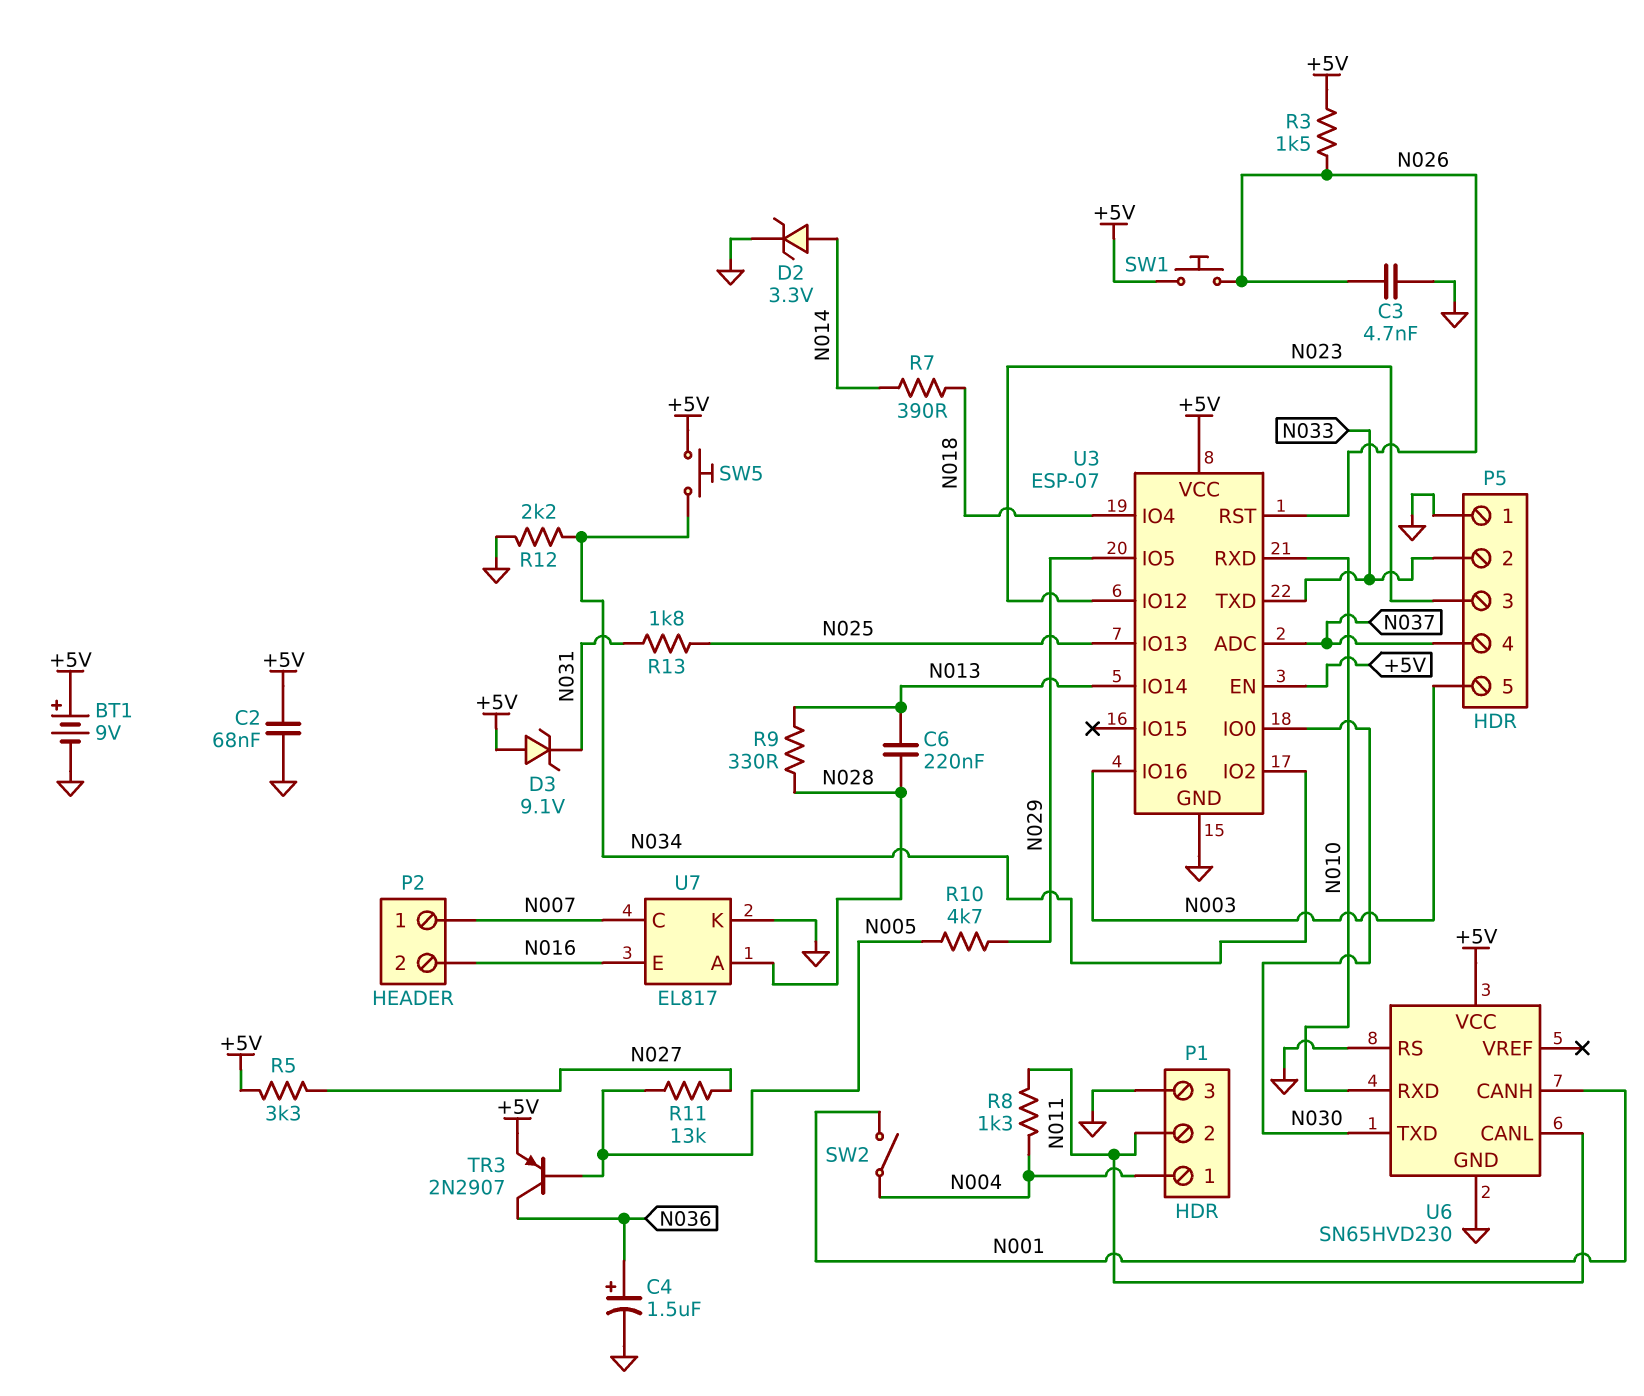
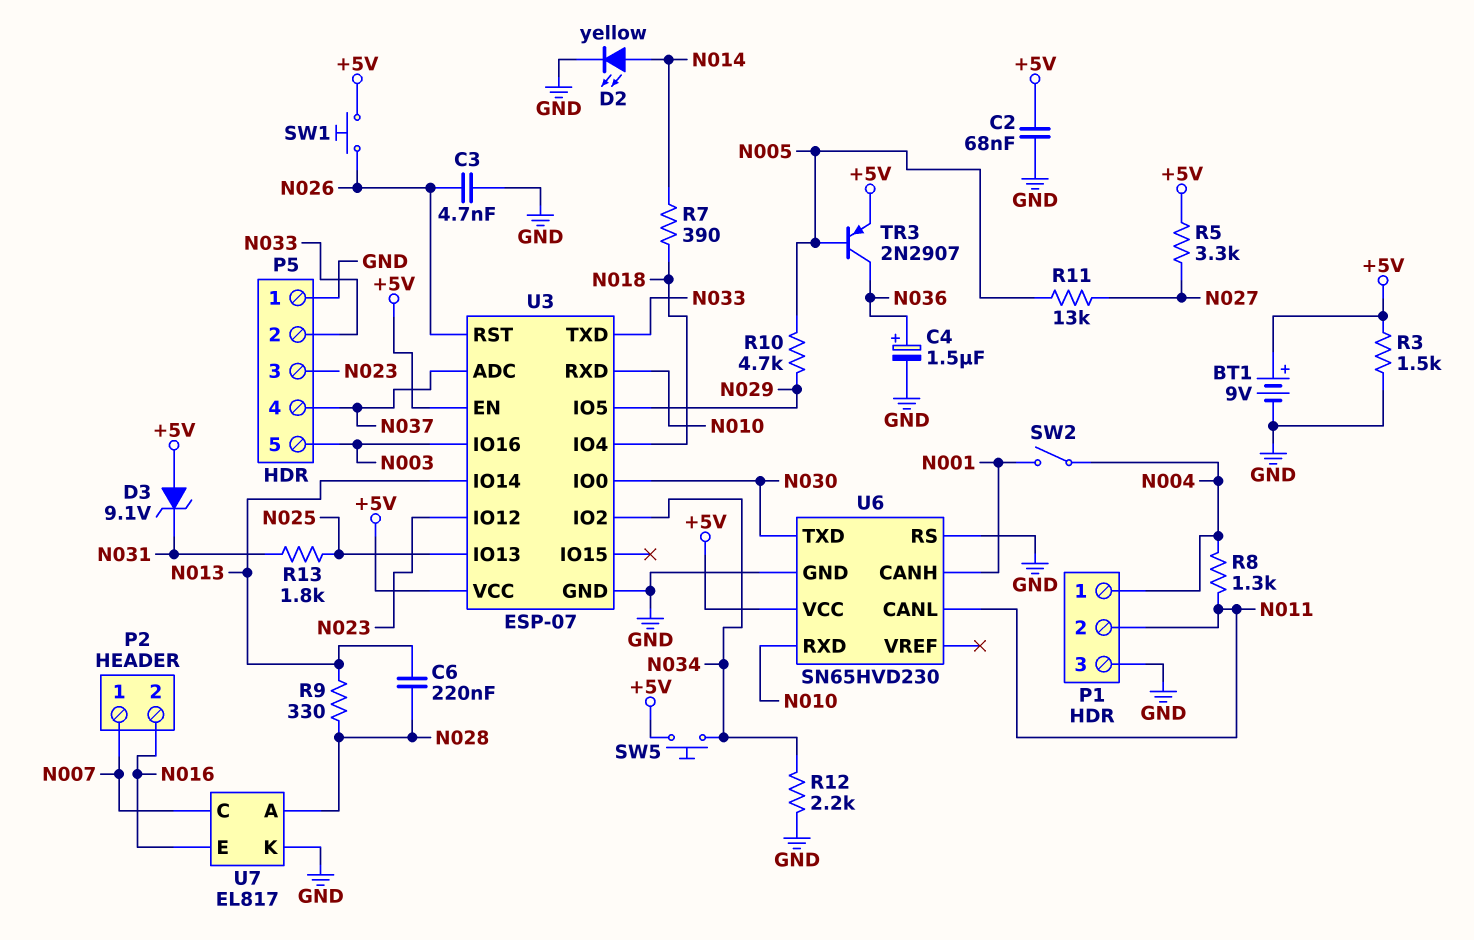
D2: zener 3.3V (A N014, K GND) -> LED yellow (A N014, K GND)
R3: 1.5k (+5V, N026) -> 1.5k (+5V, GND)

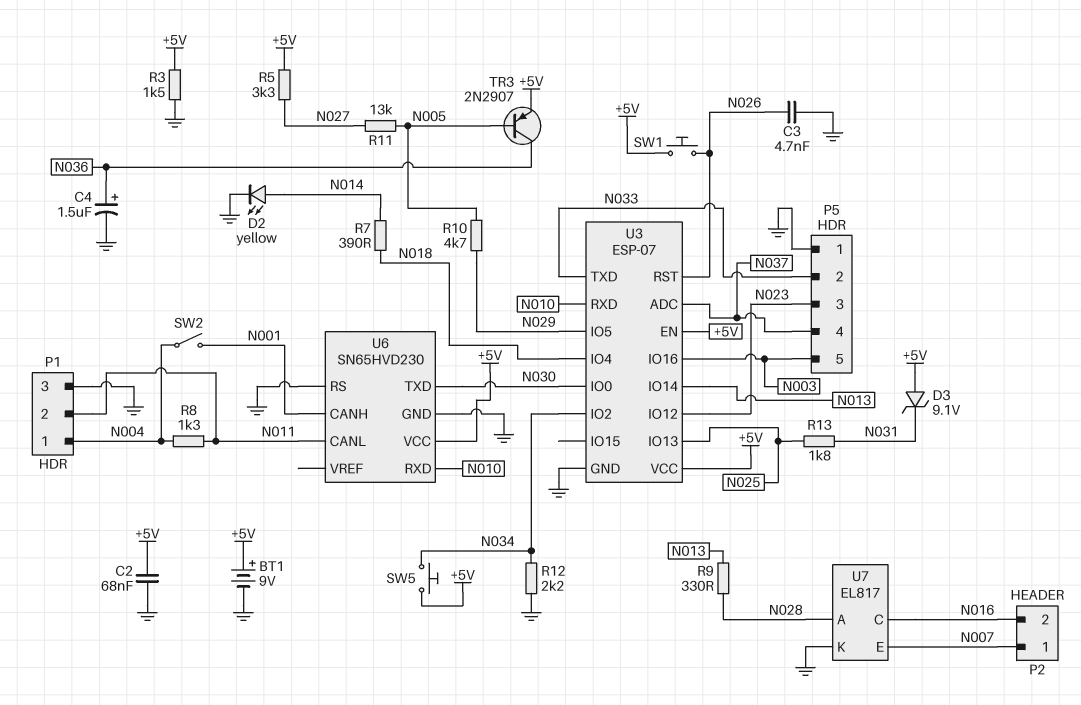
C6: 220nF (N013, N028) -> none
U7 pin C: N007 -> N016
U7 pin E: N016 -> N007

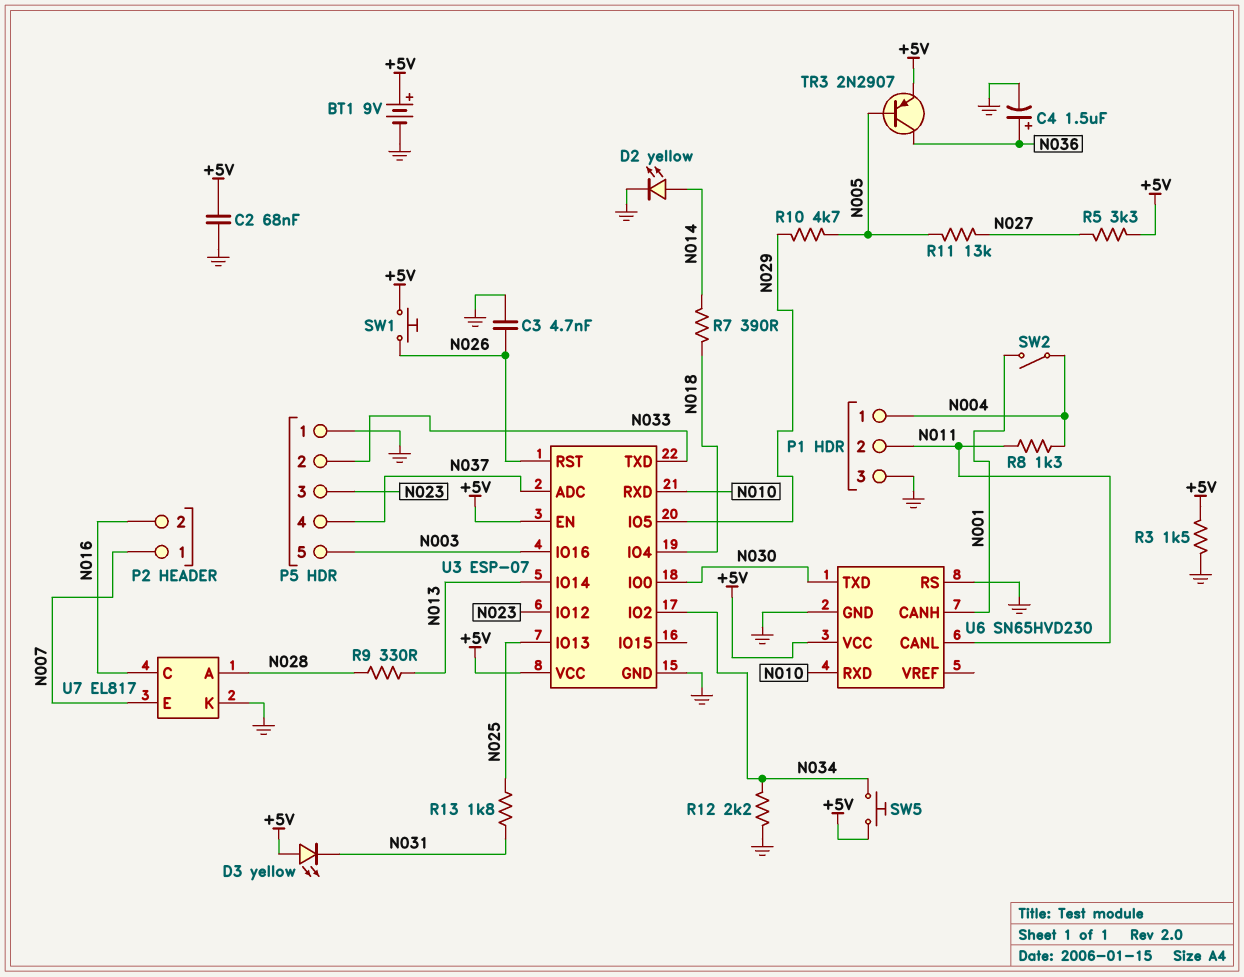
D3: zener 9.1V (A +5V, K N031) -> LED yellow (A +5V, K N031)

